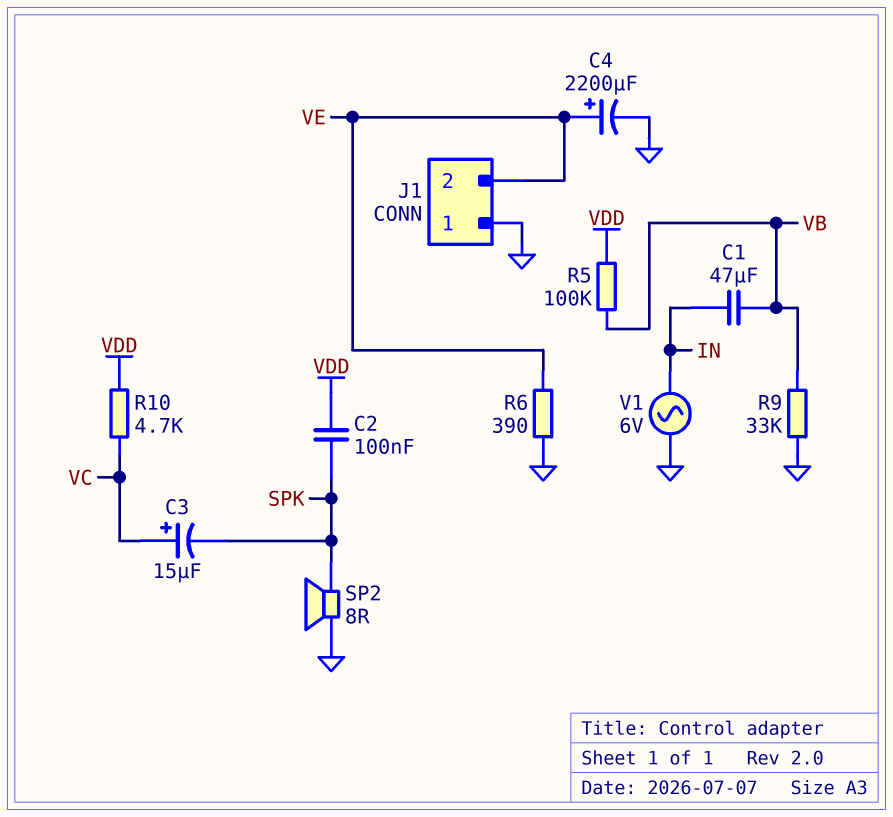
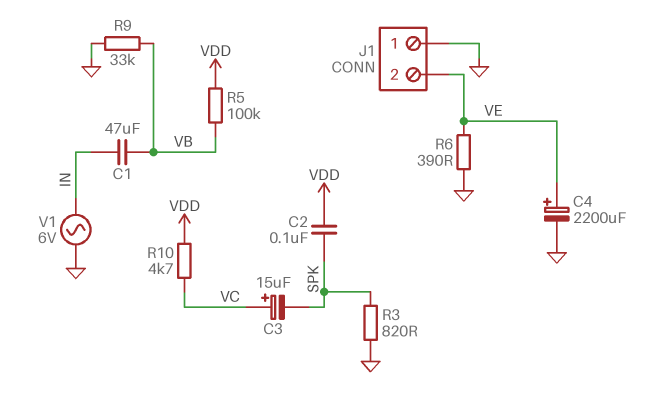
R3: none -> 820 (GND, SPK)
SP2: speaker 8R (GND, SPK) -> none

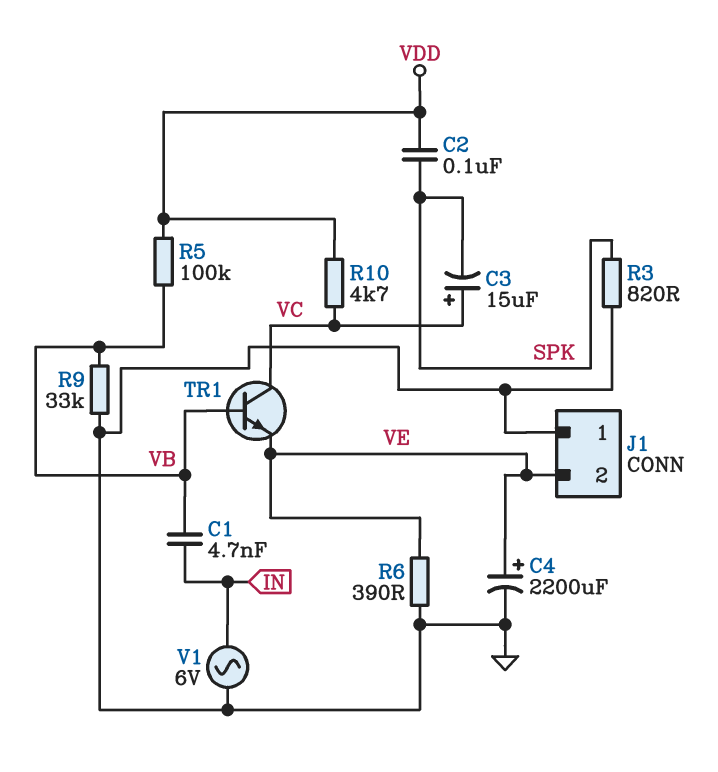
C1: 47uF (IN, VB) -> 4.7nF (IN, VB)
TR1: none -> NPN (B VB, C VC, E VE)

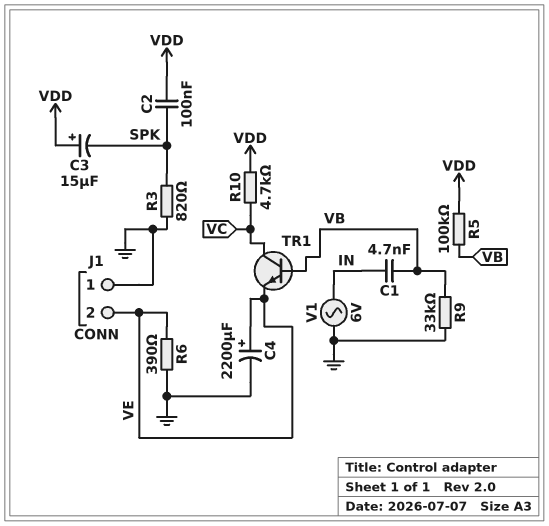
C3: 15uF (plus VC, minus SPK) -> 15uF (plus VDD, minus SPK)

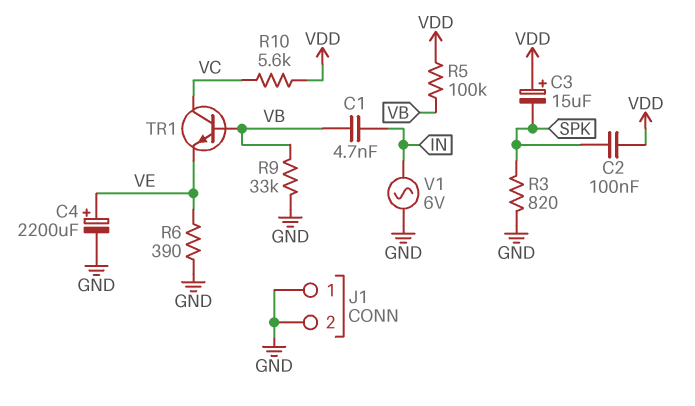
J1 pin 2: VE -> GND
R10: 4.7k (VC, VDD) -> 5.6k (VC, VDD)

